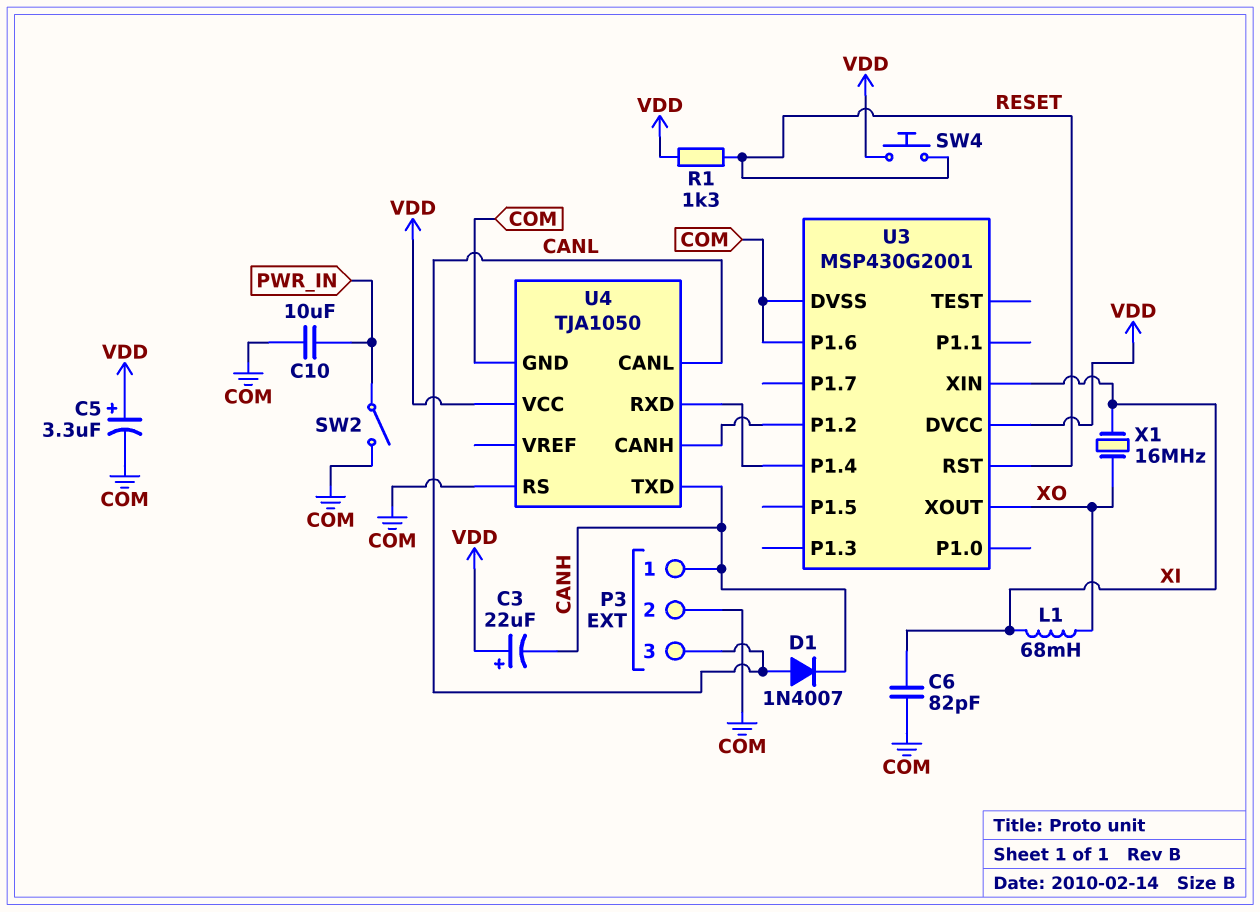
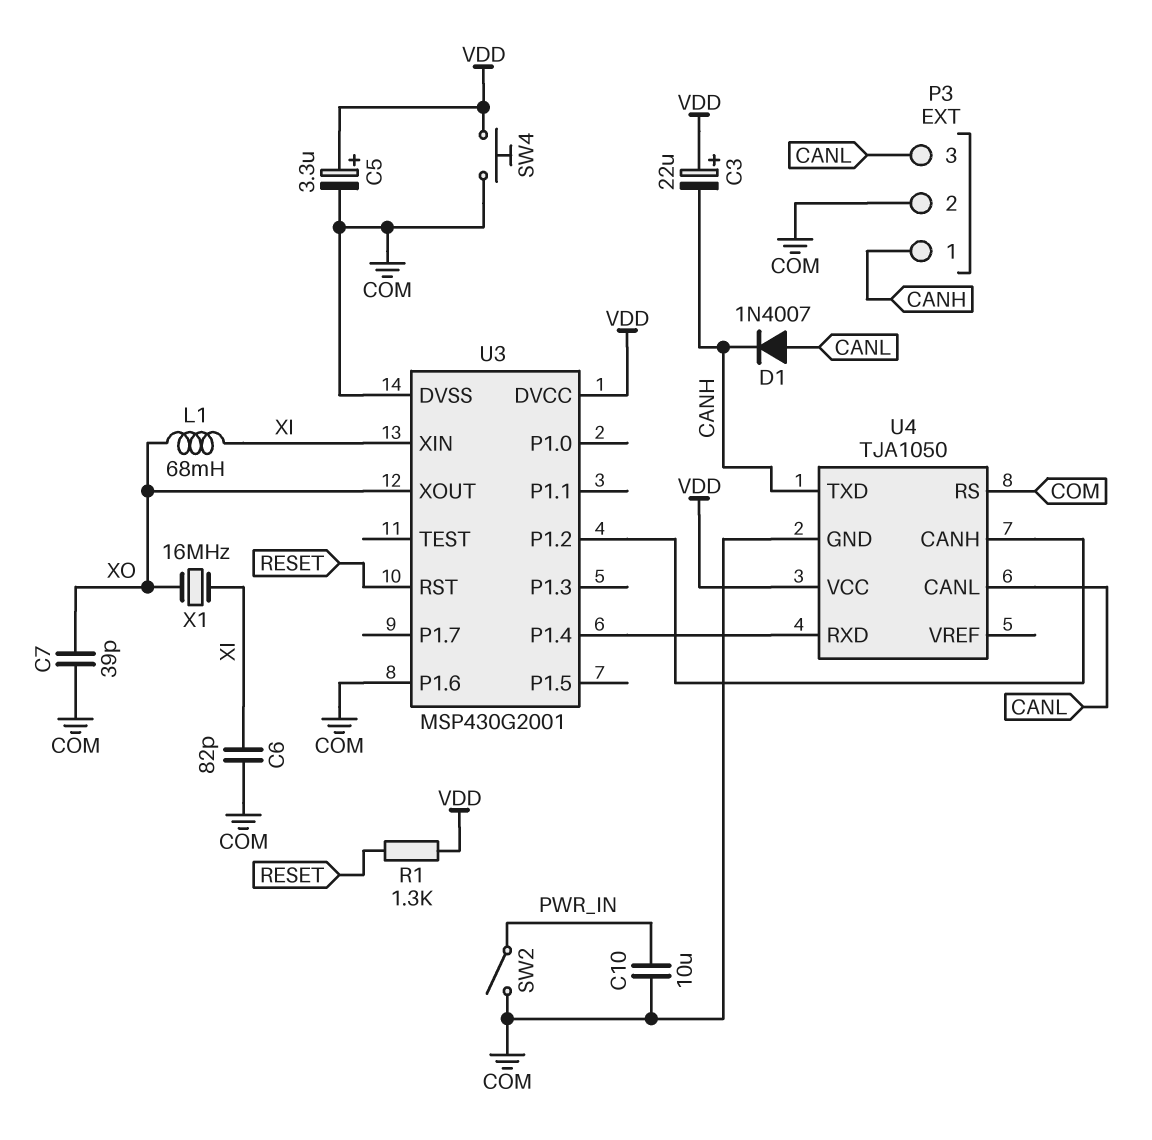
C7: none -> 39pF (COM, XO)
SW4: button (RESET, VDD) -> button (COM, VDD)

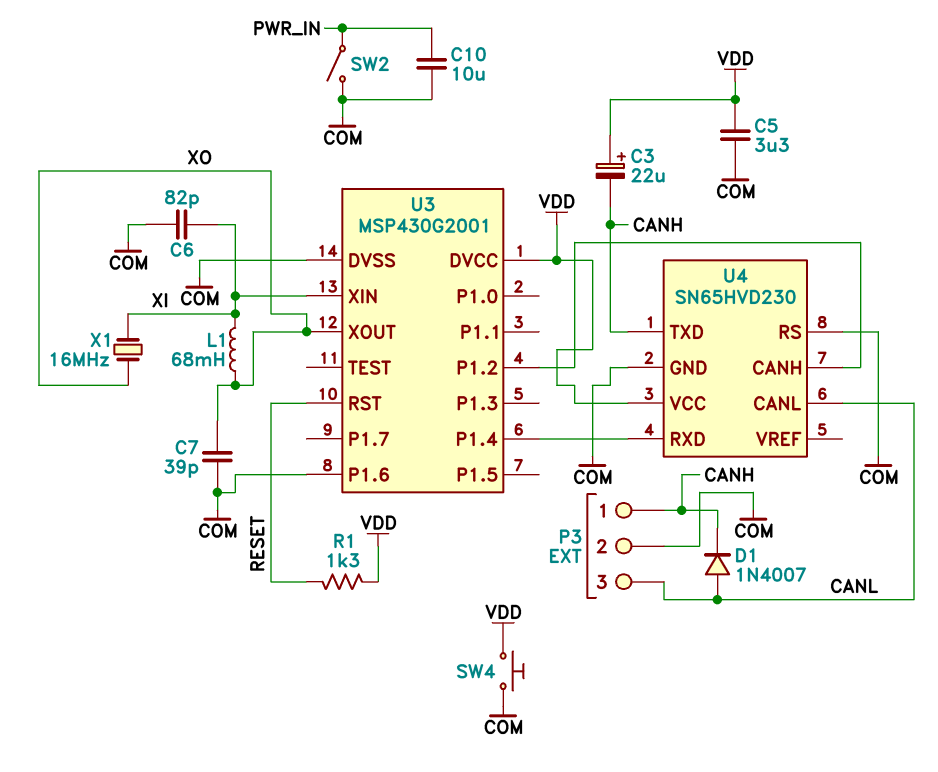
C5: 3.3uF (plus VDD, minus COM) -> 3.3uF (COM, VDD)
U4: TJA1050 -> SN65HVD230

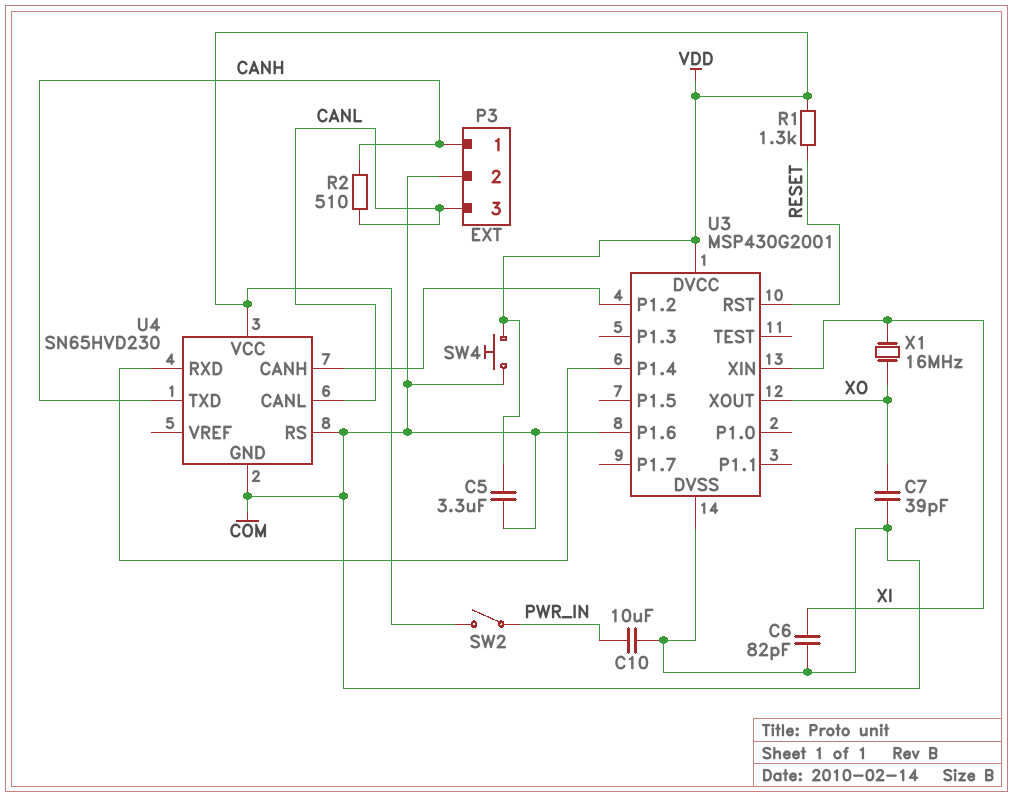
C3: 22uF (plus VDD, minus CANH) -> none
D1: diode 1N4007 (A CANL, K CANH) -> none
L1: 68mH (XI, XO) -> none
R2: none -> 510 (CANH, CANL)
SW2: switch (COM, PWR_IN) -> switch (PWR_IN, VDD)

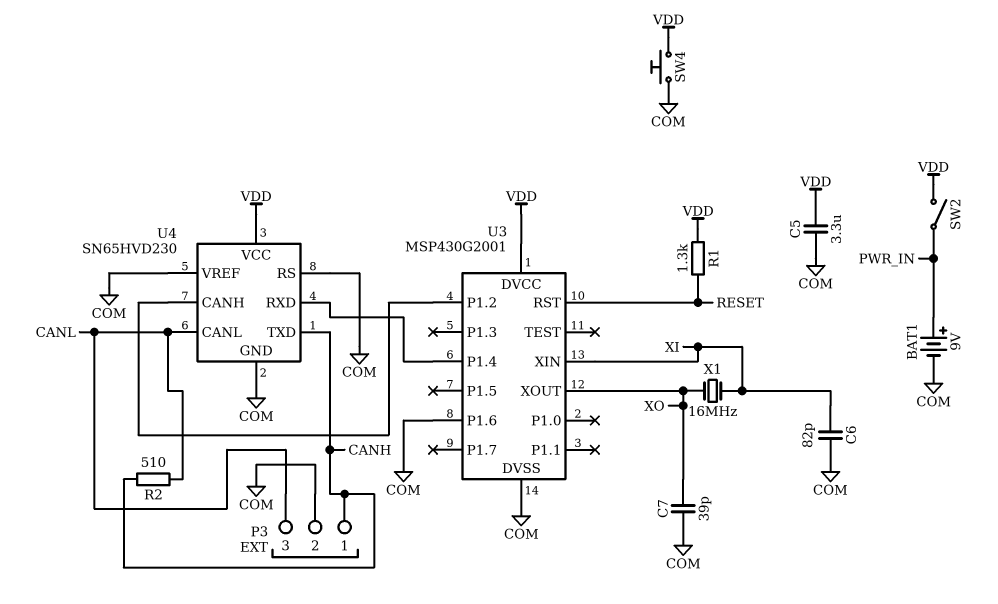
BAT1: none -> 9V (plus PWR_IN, minus COM)
C10: 10uF (COM, PWR_IN) -> none
U4 pin VREF: none -> COM

